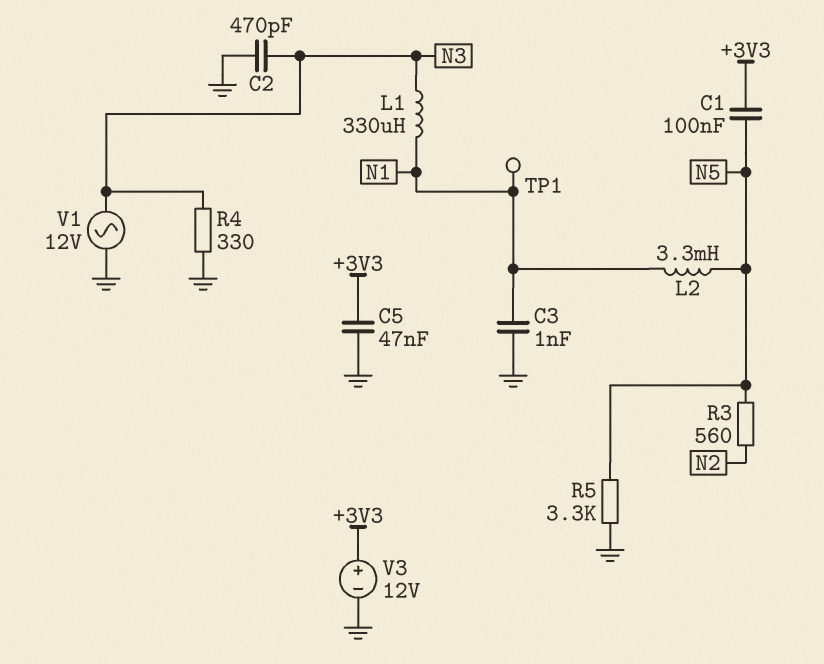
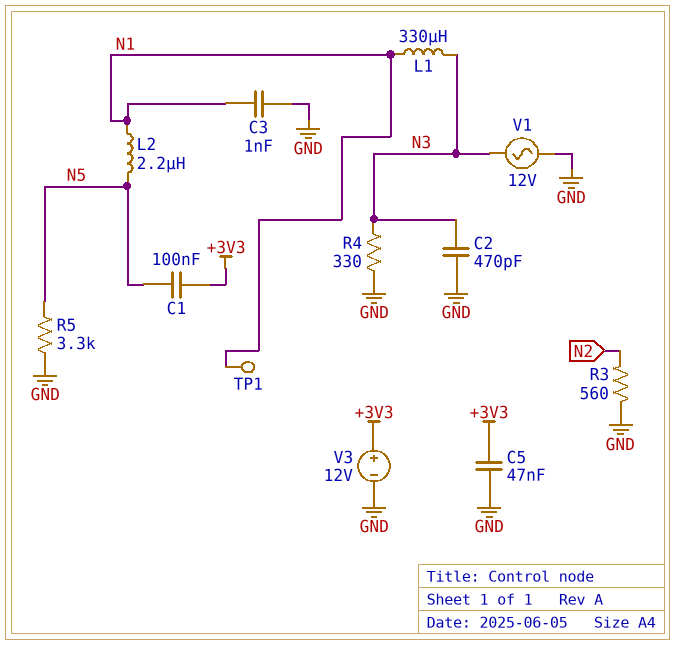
L2: 3.3mH (N1, N5) -> 2.2uH (N1, N5)
R3: 560 (N2, N5) -> 560 (GND, N2)

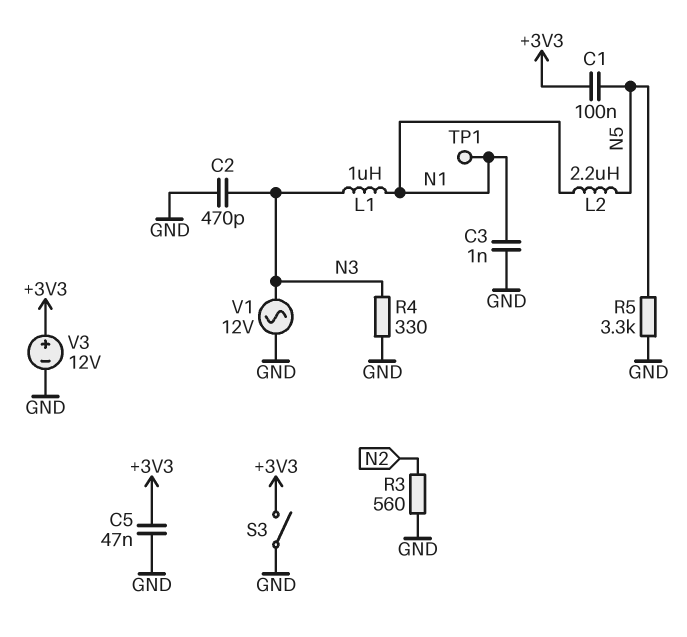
L1: 330uH (N1, N3) -> 1uH (N1, N3)
S3: none -> switch (+3V3, GND)

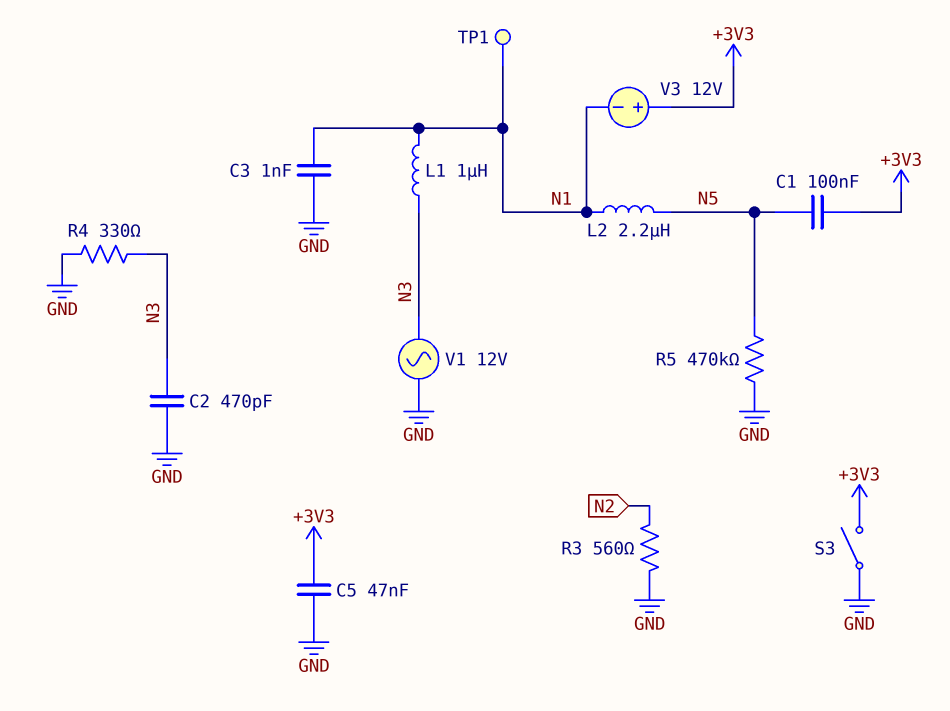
R5: 3.3k (GND, N5) -> 470k (GND, N5)
V3: 12V (plus +3V3, minus GND) -> 12V (plus +3V3, minus N1)

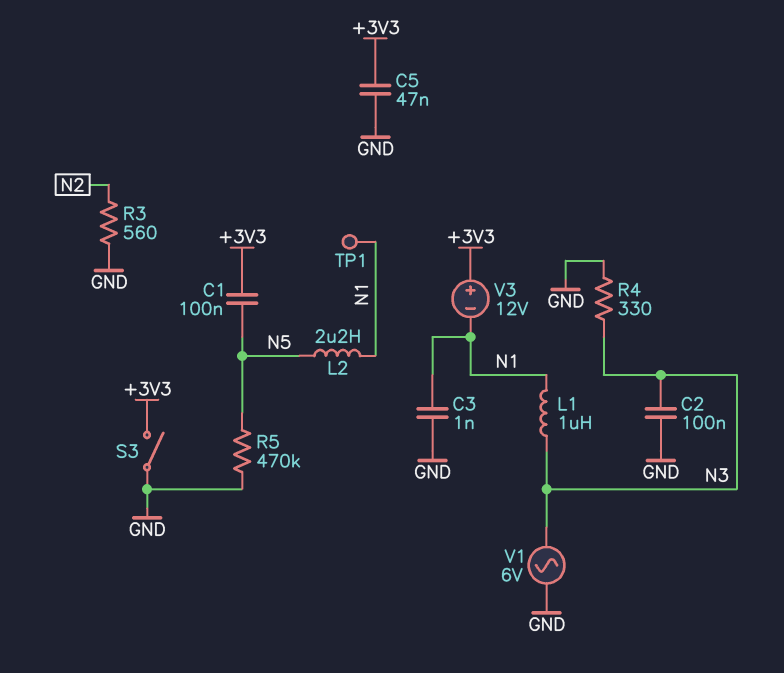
C2: 470pF (GND, N3) -> 100nF (GND, N3)
V1: AC 12V (GND, N3) -> AC 6V (GND, N3)

